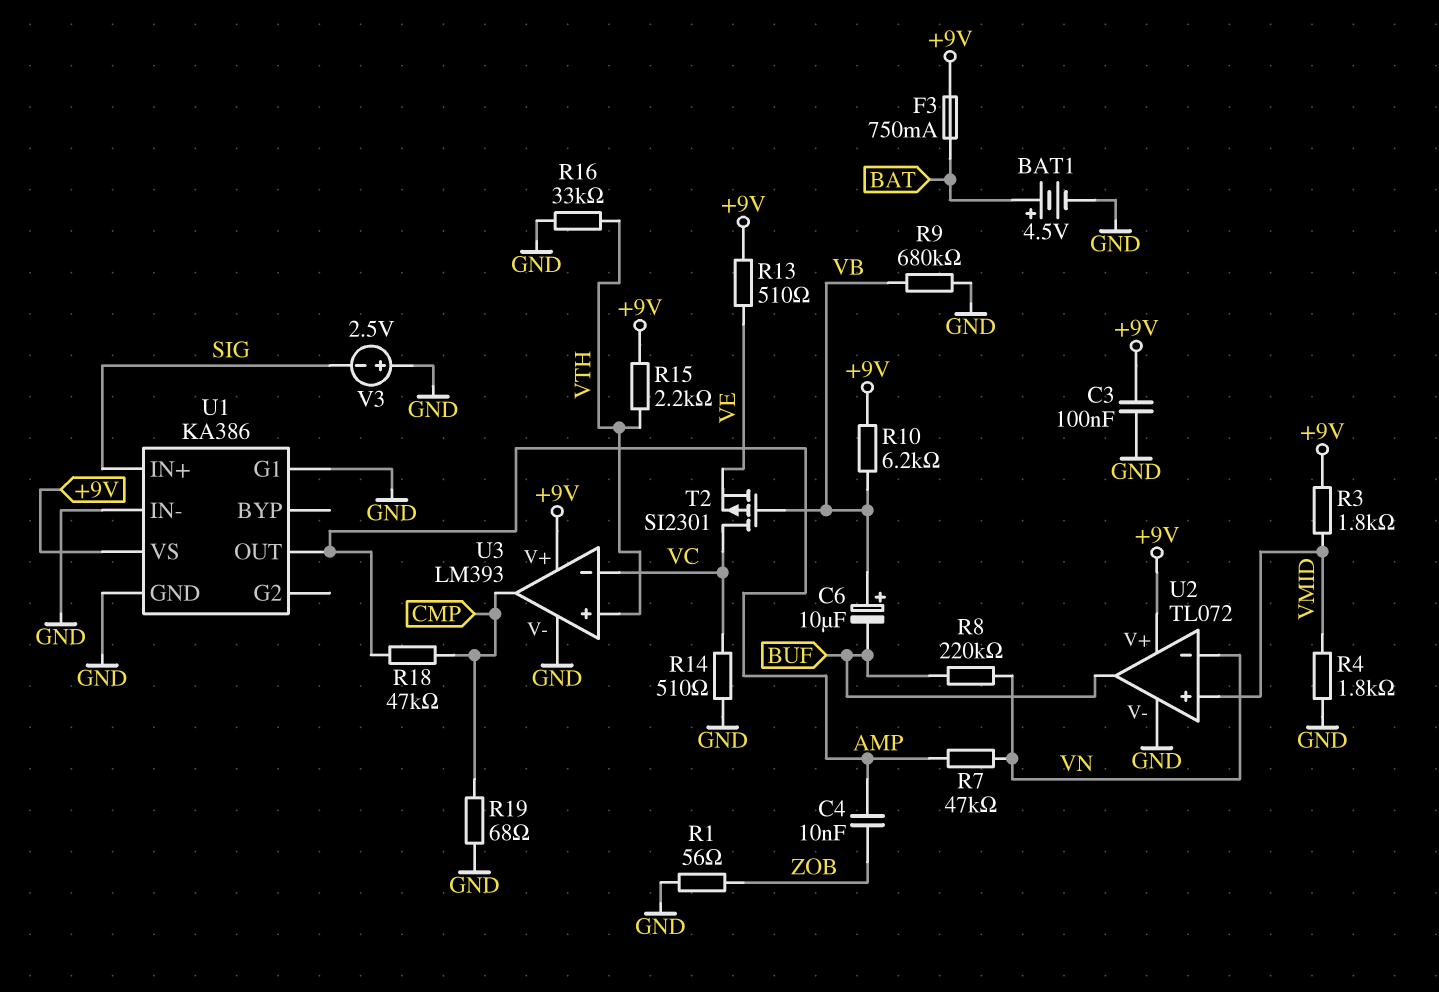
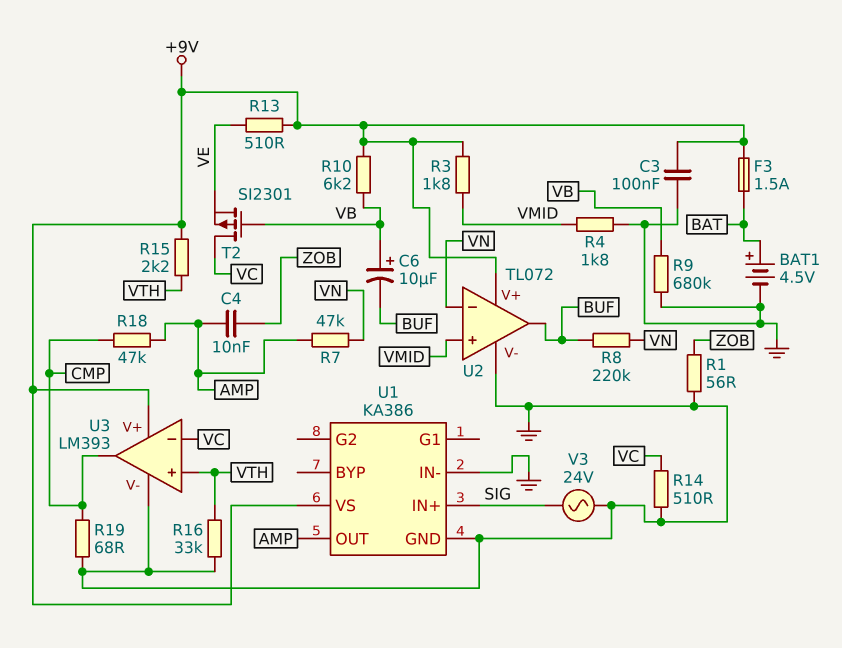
F3: 750mA (+9V, BAT) -> 1.5A (+9V, BAT)
U1 pin G1: GND -> none
V3: 2.5V (plus GND, minus SIG) -> AC 24V (GND, SIG)

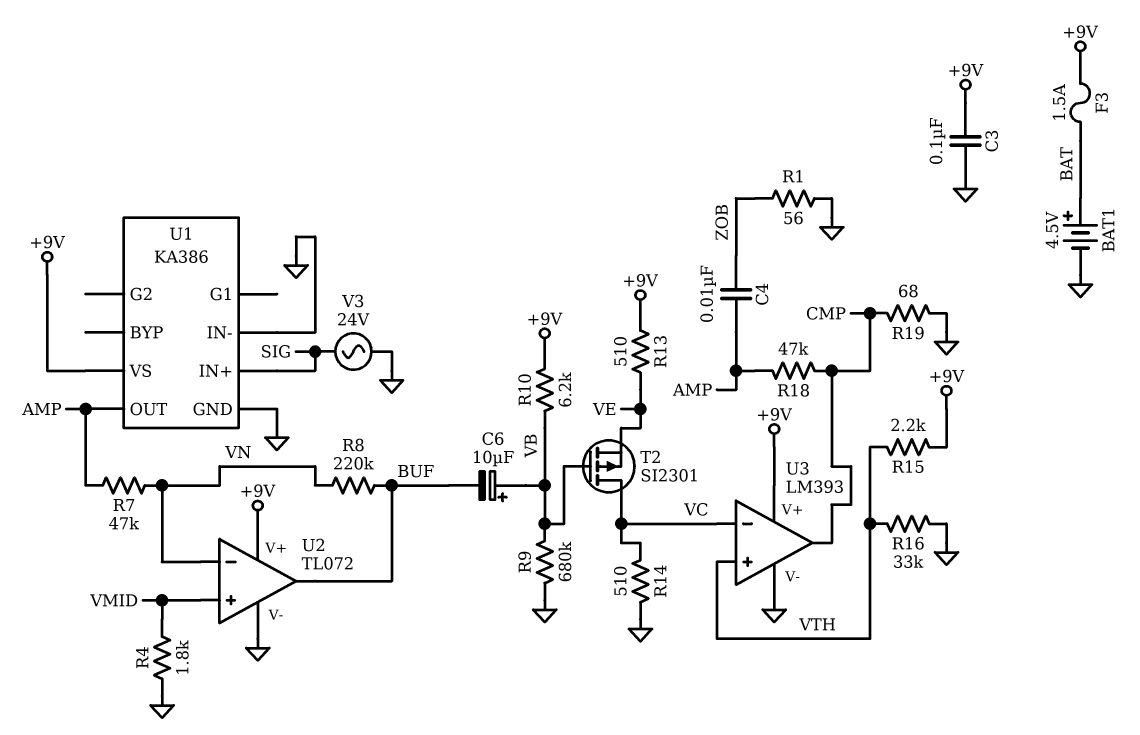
R3: 1.8k (+9V, VMID) -> none

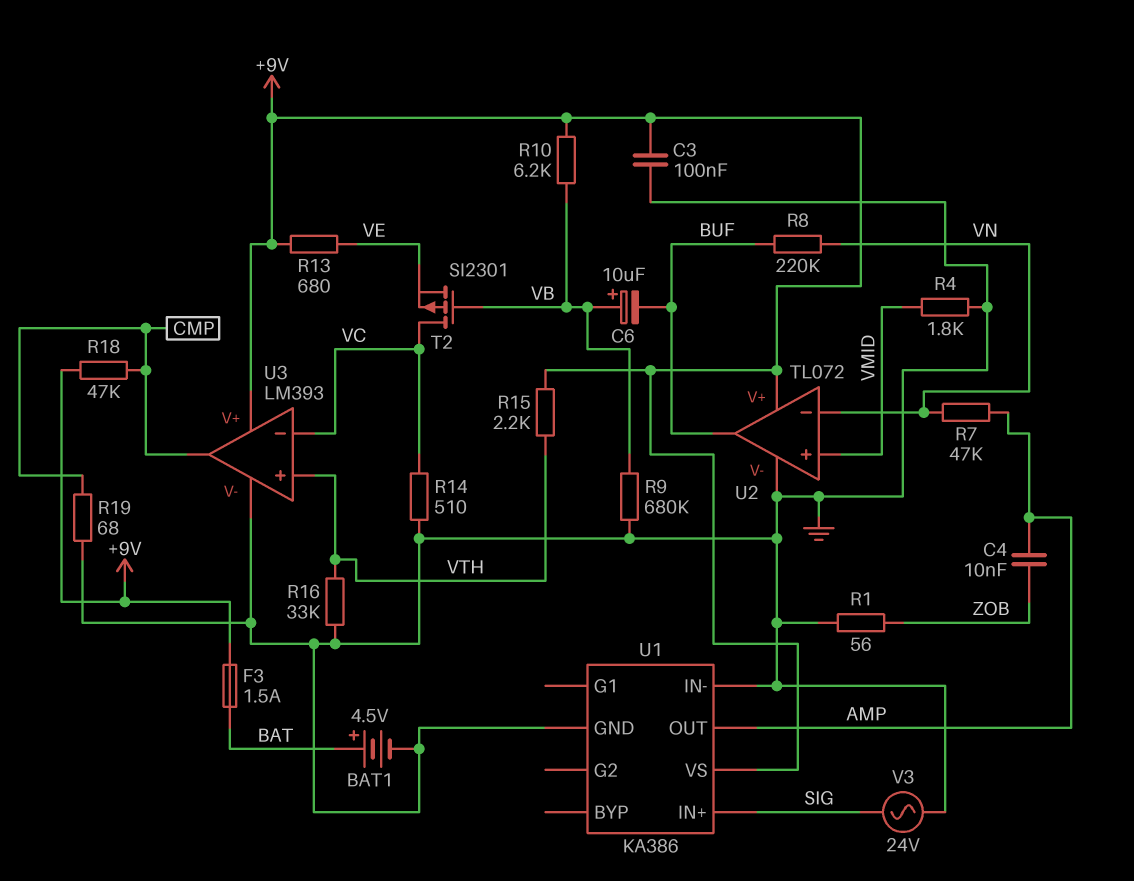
R13: 510 (+9V, VE) -> 680 (+9V, VE)
R18: 47k (AMP, CMP) -> 47k (+9V, CMP)

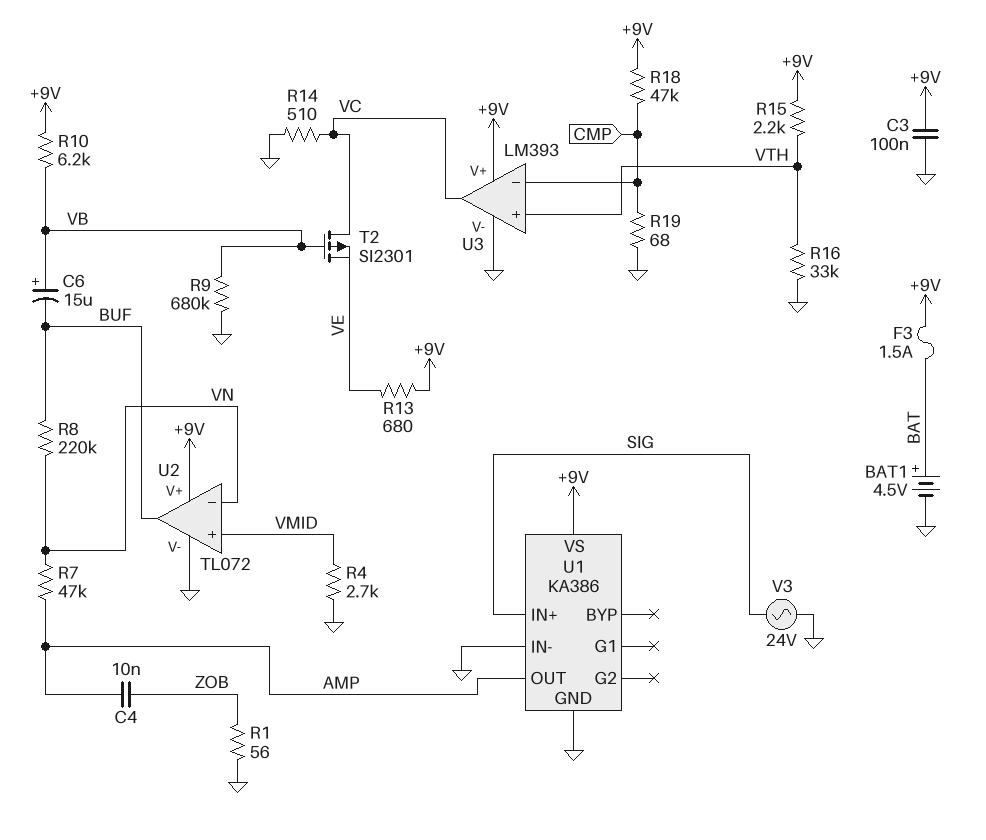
C6: 10uF (plus VB, minus BUF) -> 15uF (plus VB, minus BUF)
R4: 1.8k (GND, VMID) -> 2.7k (GND, VMID)
U3 pin in-: VC -> CMP
U3 pin out: CMP -> VC

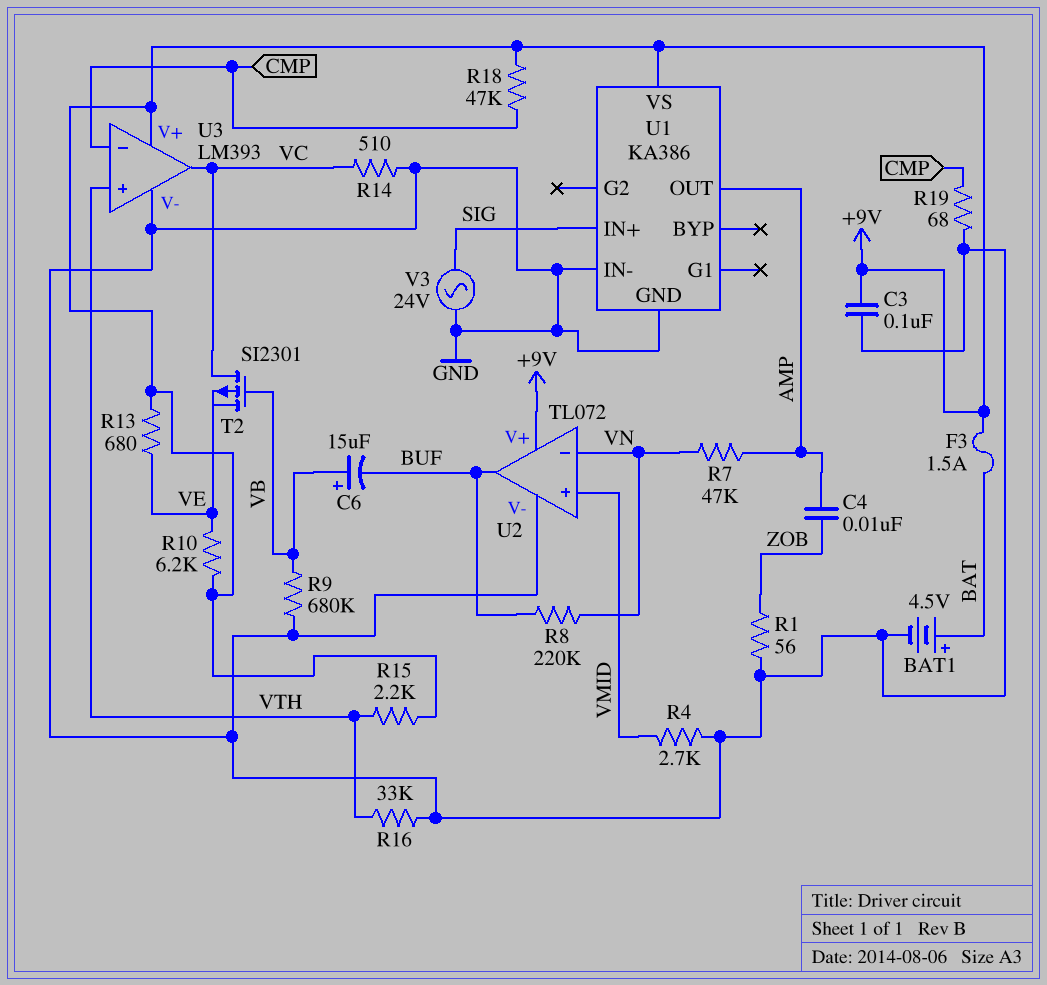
R10: 6.2k (+9V, VB) -> 6.2k (+9V, VE)

